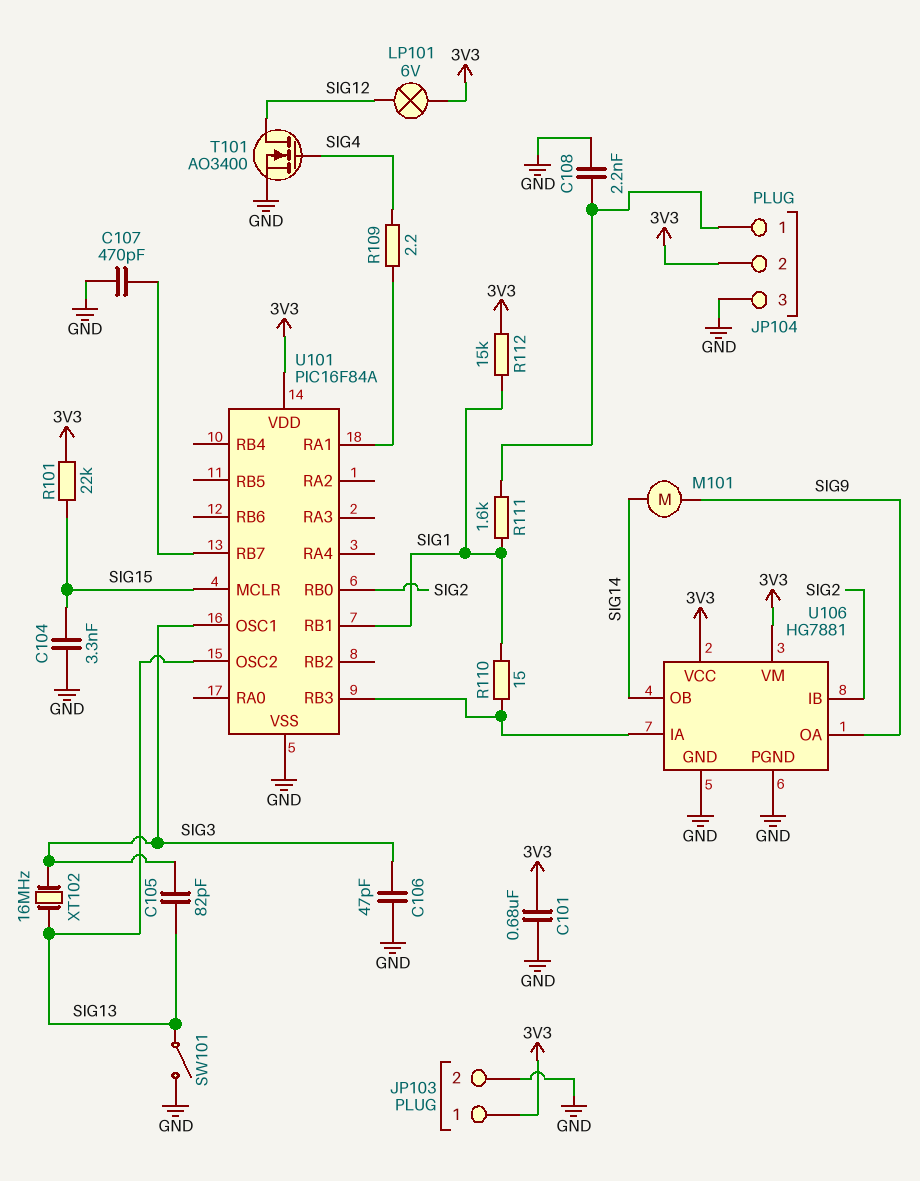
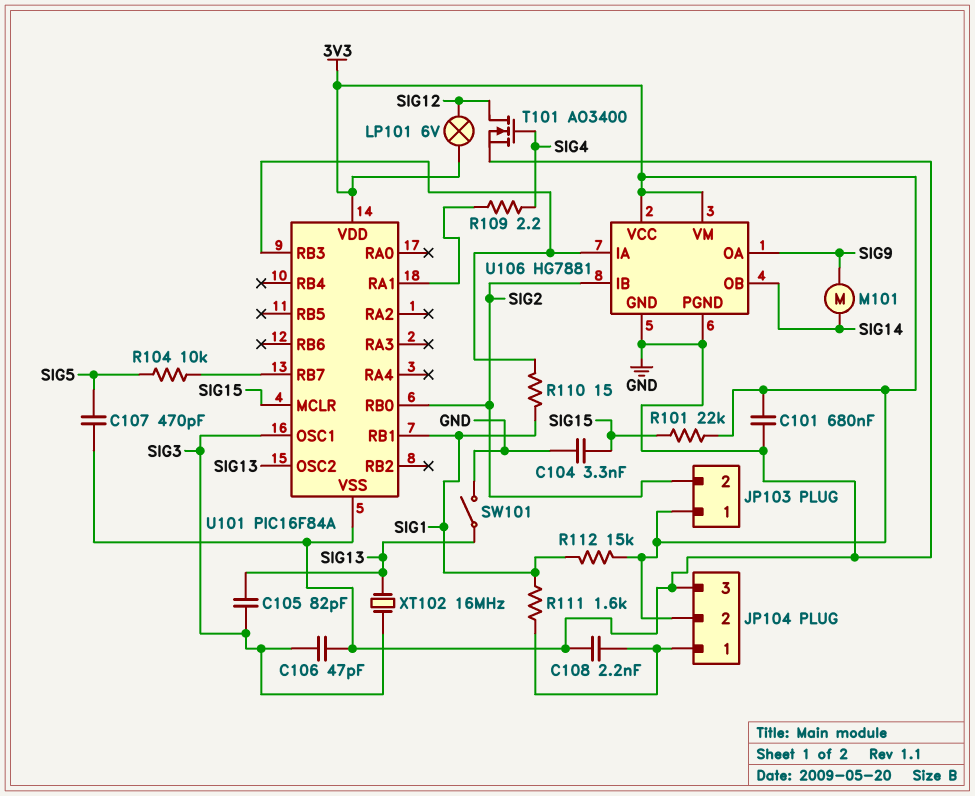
C107: 470pF (GND, U101/RB7) -> 470pF (GND, SIG5)
JP103 pin 2: GND -> SIG2
R104: none -> 10k (SIG5, U101/RB7)

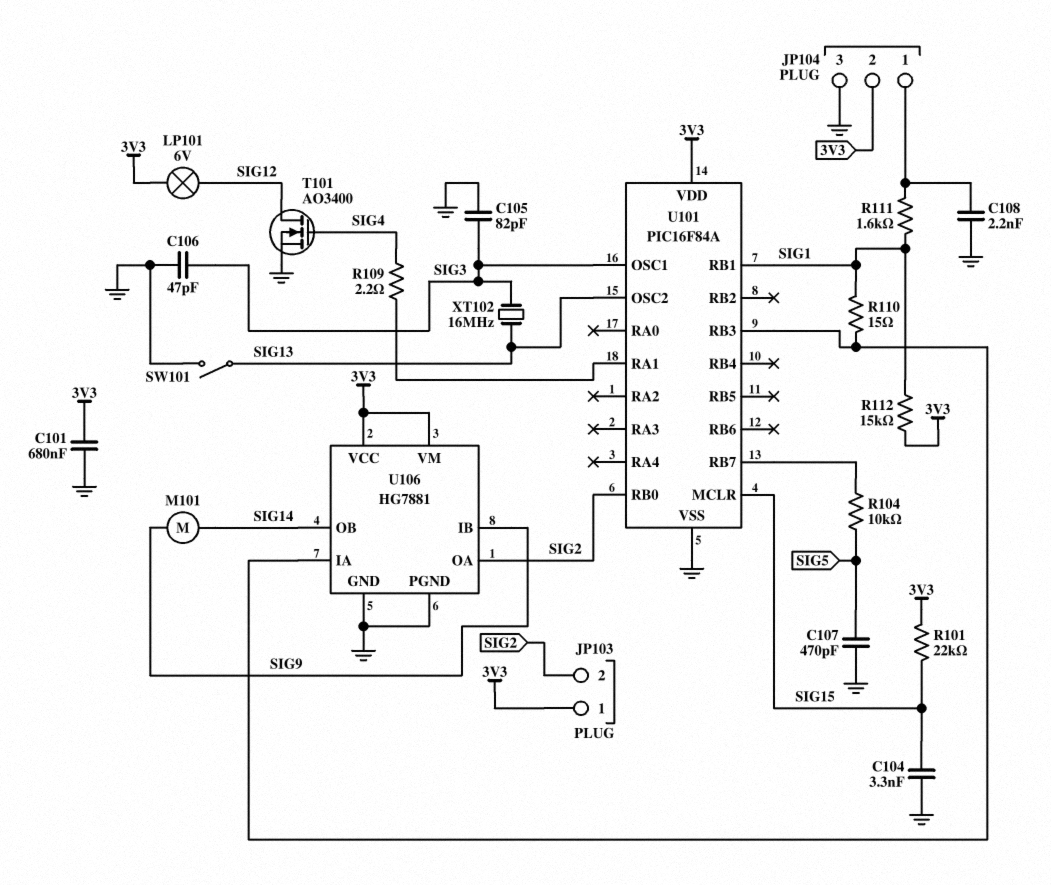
C105: 82pF (SIG3, SIG13) -> 82pF (GND, SIG3)
U106 pin IB: SIG2 -> SIG9
U106 pin OA: SIG9 -> SIG2

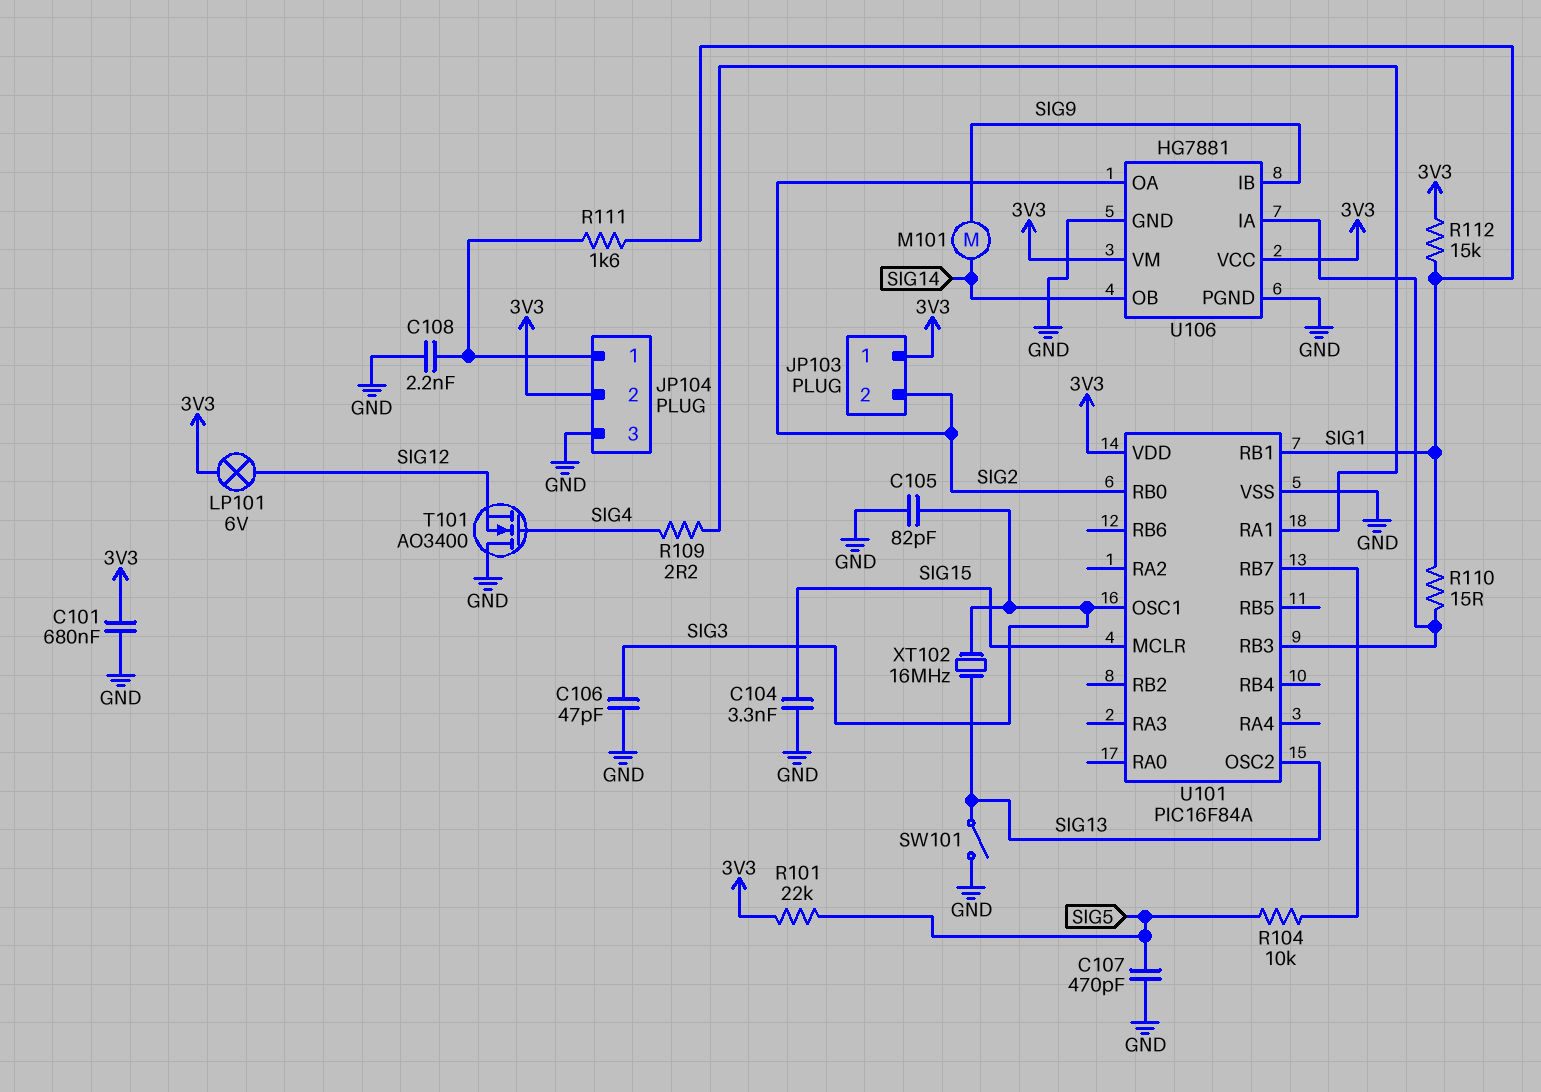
R101: 22k (3V3, SIG15) -> 22k (3V3, SIG5)
T101: NMOS AO3400 (G SIG4, D SIG12, S GND) -> NMOS AO3400 (G SIG4, D GND, S SIG12)

